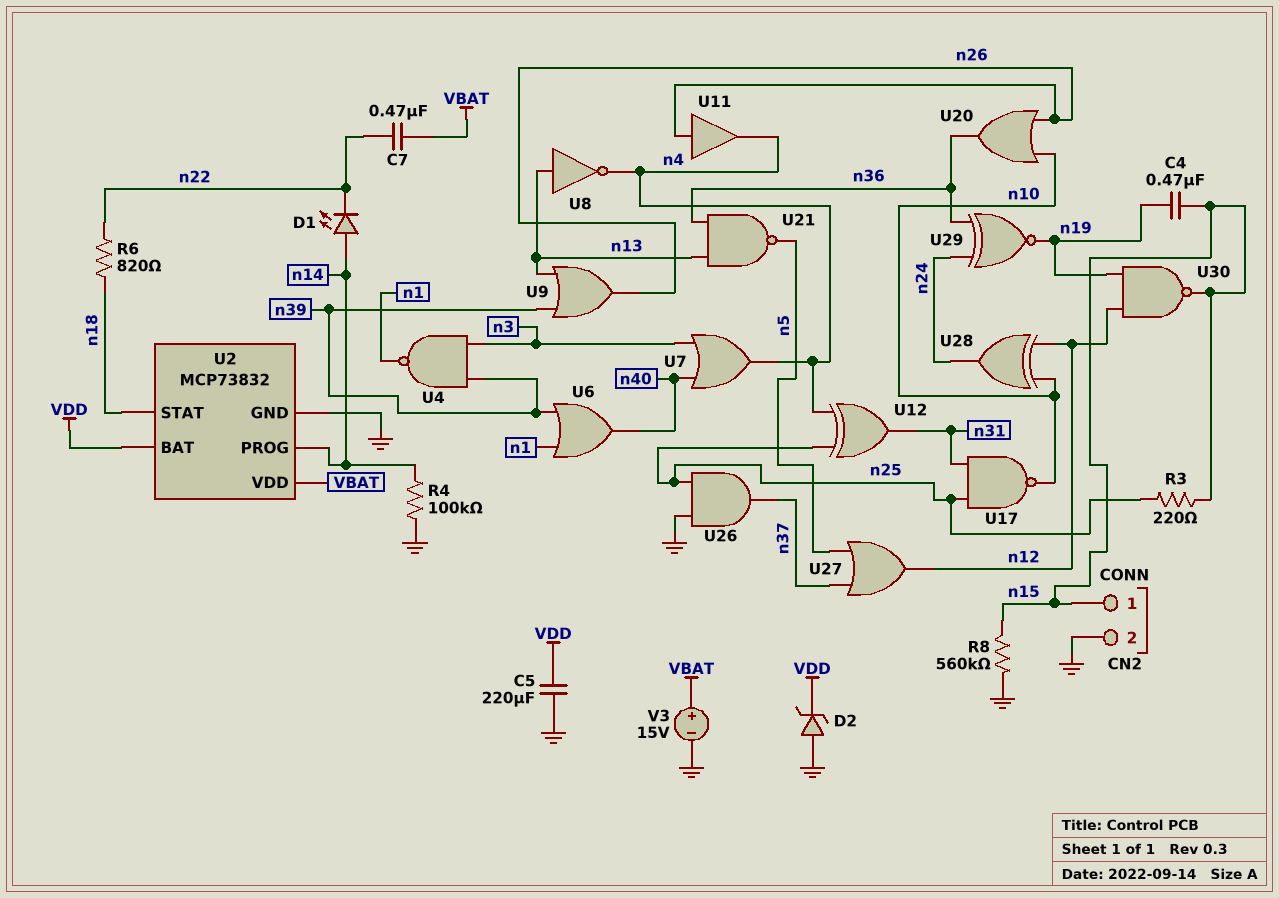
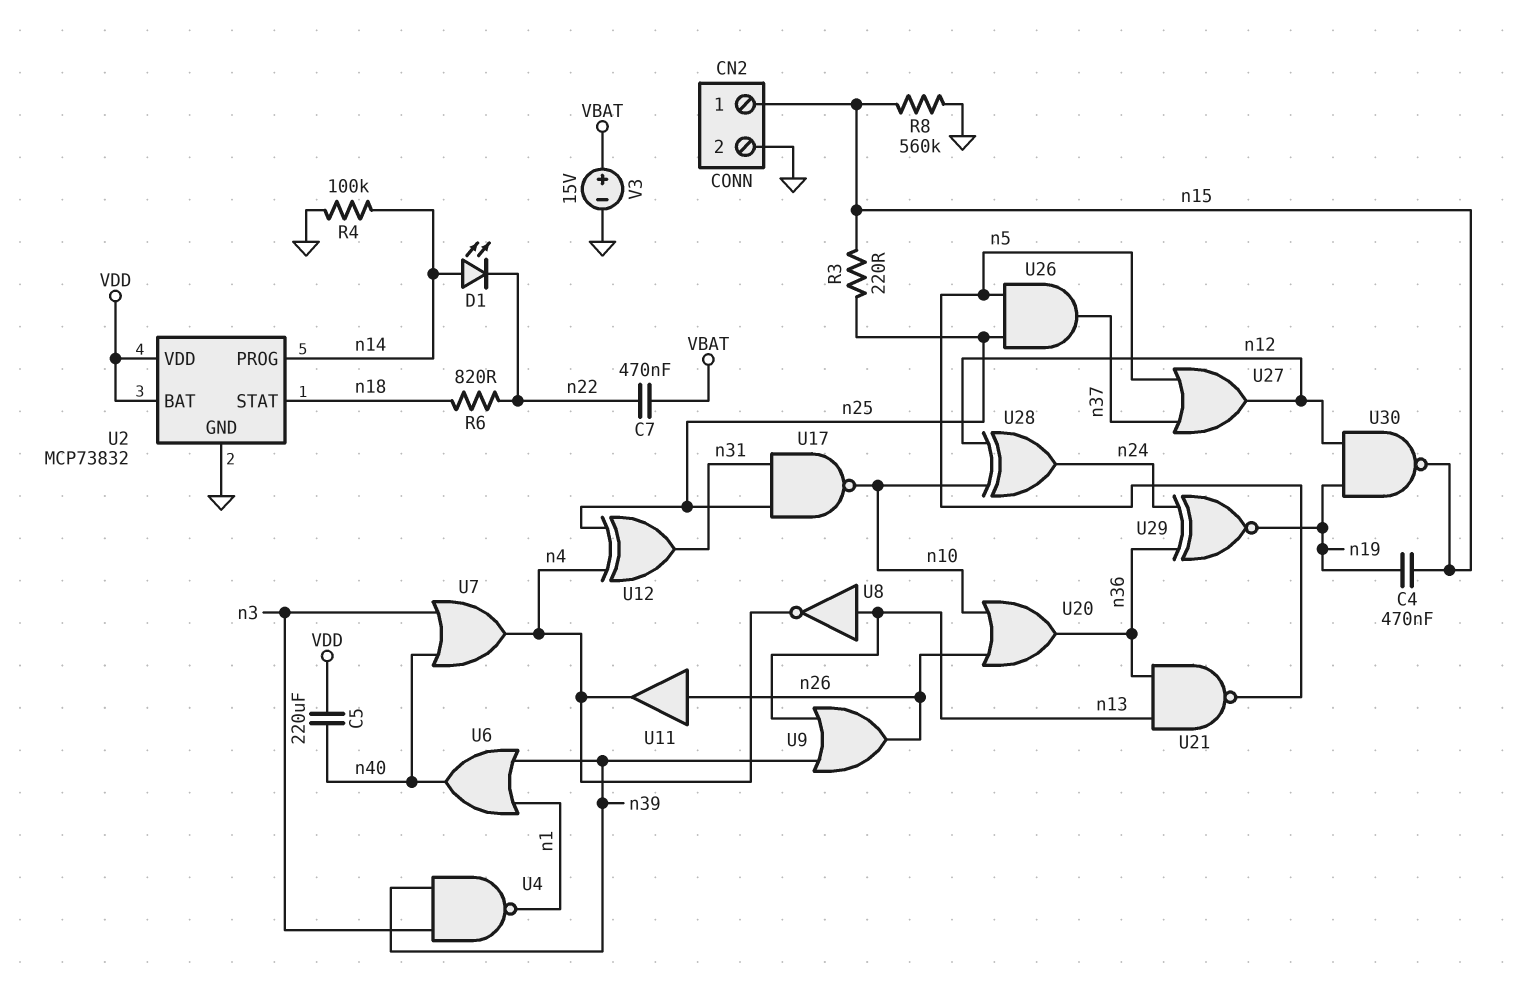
C5: 220uF (GND, VDD) -> 220uF (VDD, n40)
D2: zener (A GND, K VDD) -> none
U2 pin VDD: VBAT -> VDD
U26: AND (in GND, in n25, out n37) -> AND (in n5, in n25, out n37)

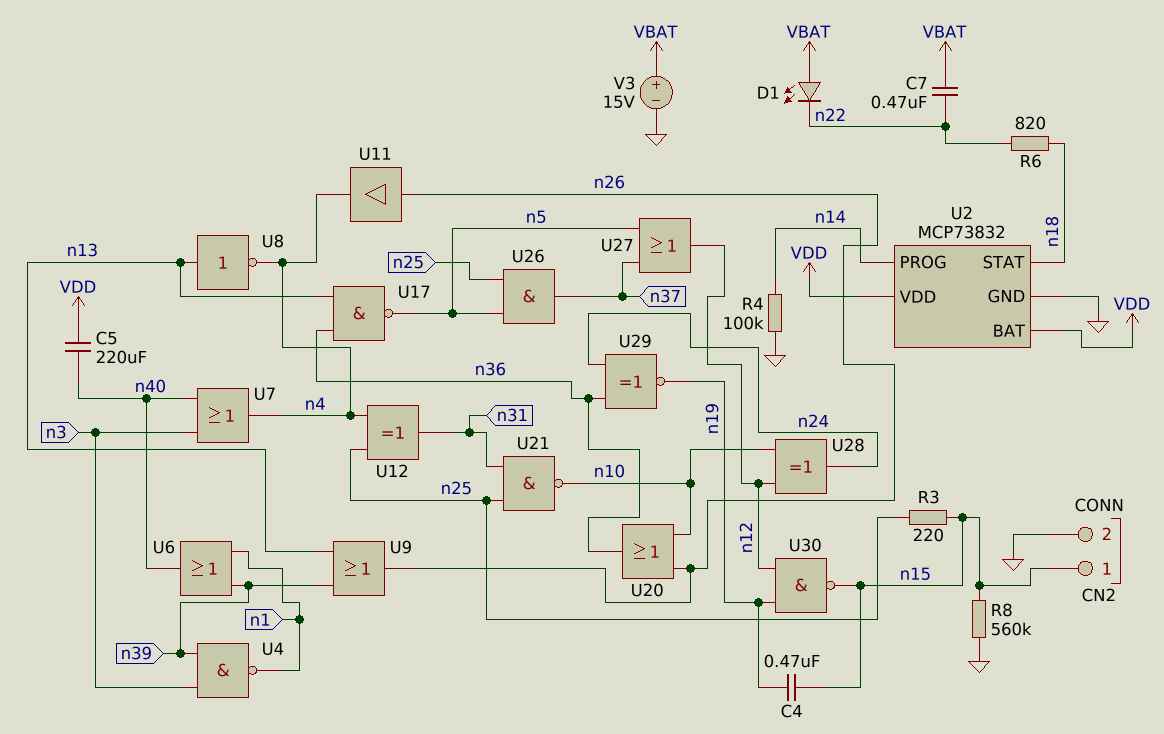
D1: LED (A n14, K n22) -> LED (A VBAT, K n22)
U17: NAND (in n25, in n31, out n10) -> NAND (in n13, in n36, out n5)
U21: NAND (in n13, in n36, out n5) -> NAND (in n25, in n31, out n10)

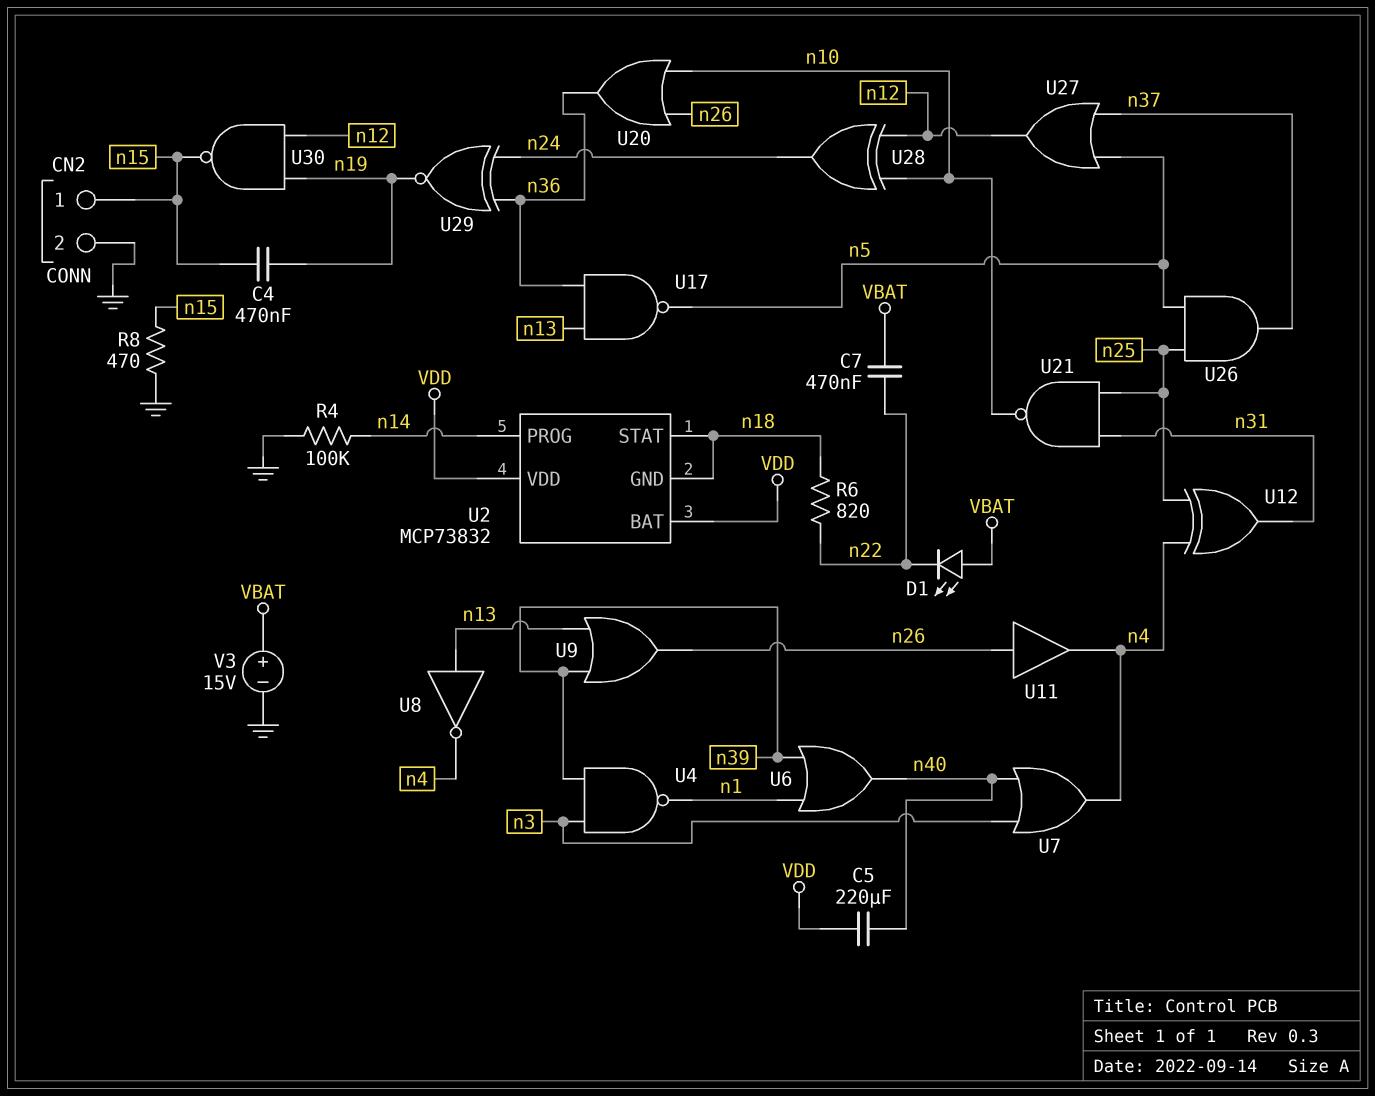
R3: 220 (n15, n25) -> none
R8: 560k (GND, n15) -> 470 (GND, n15)
U2 pin GND: GND -> n18

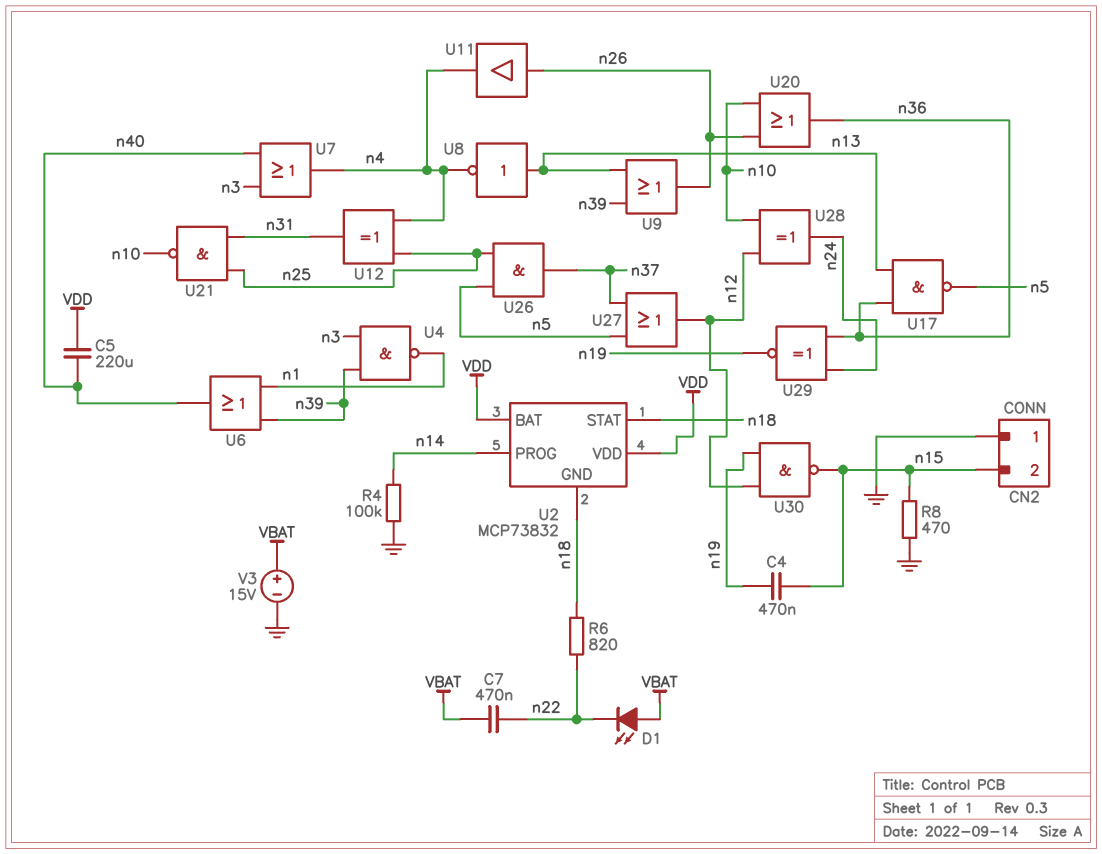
CN2 pin 1: n15 -> GND
CN2 pin 2: GND -> n15

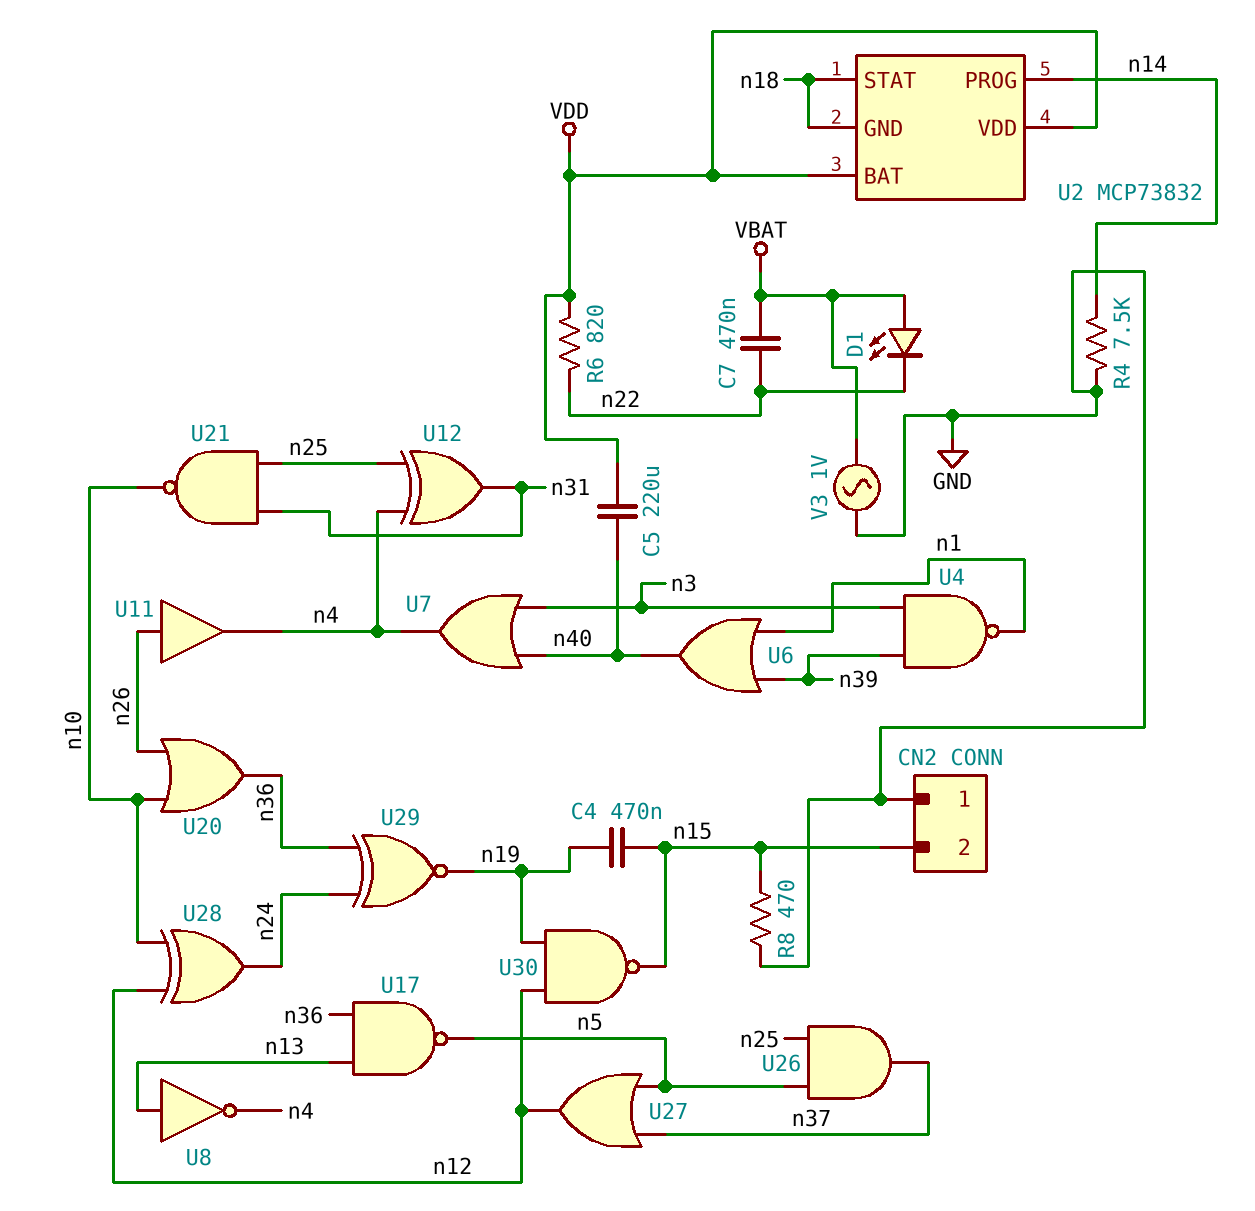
R4: 100k (GND, n14) -> 7.5k (GND, n14)
R6: 820 (n18, n22) -> 820 (VDD, n22)
U9: OR (in n13, in n39, out n26) -> none
V3: 15V (plus VBAT, minus GND) -> AC 1V (GND, VBAT)

